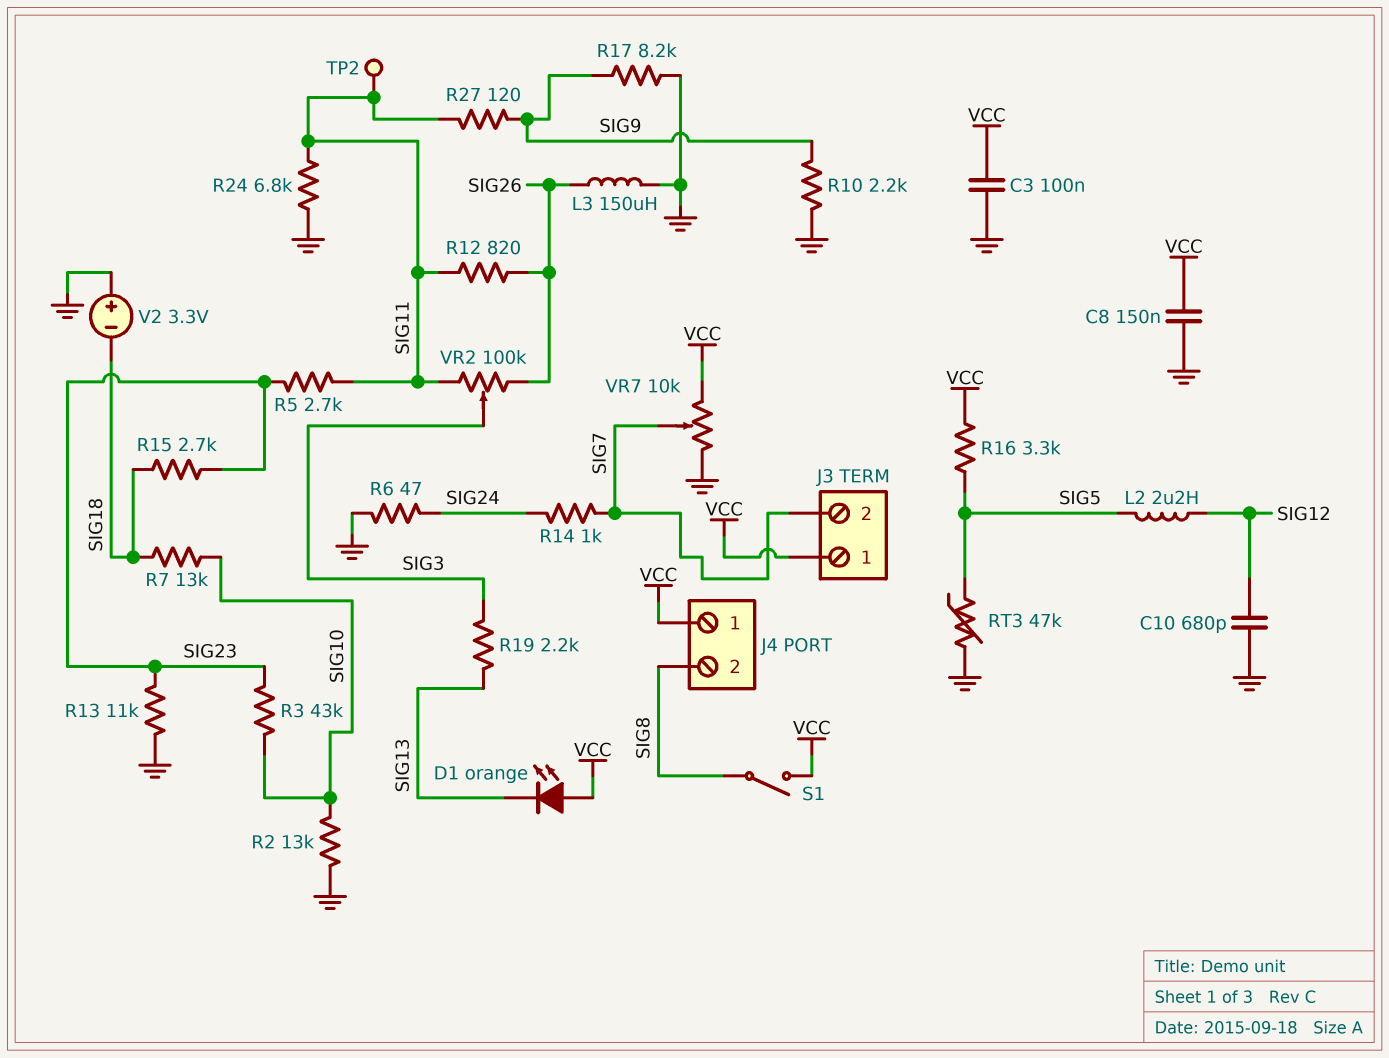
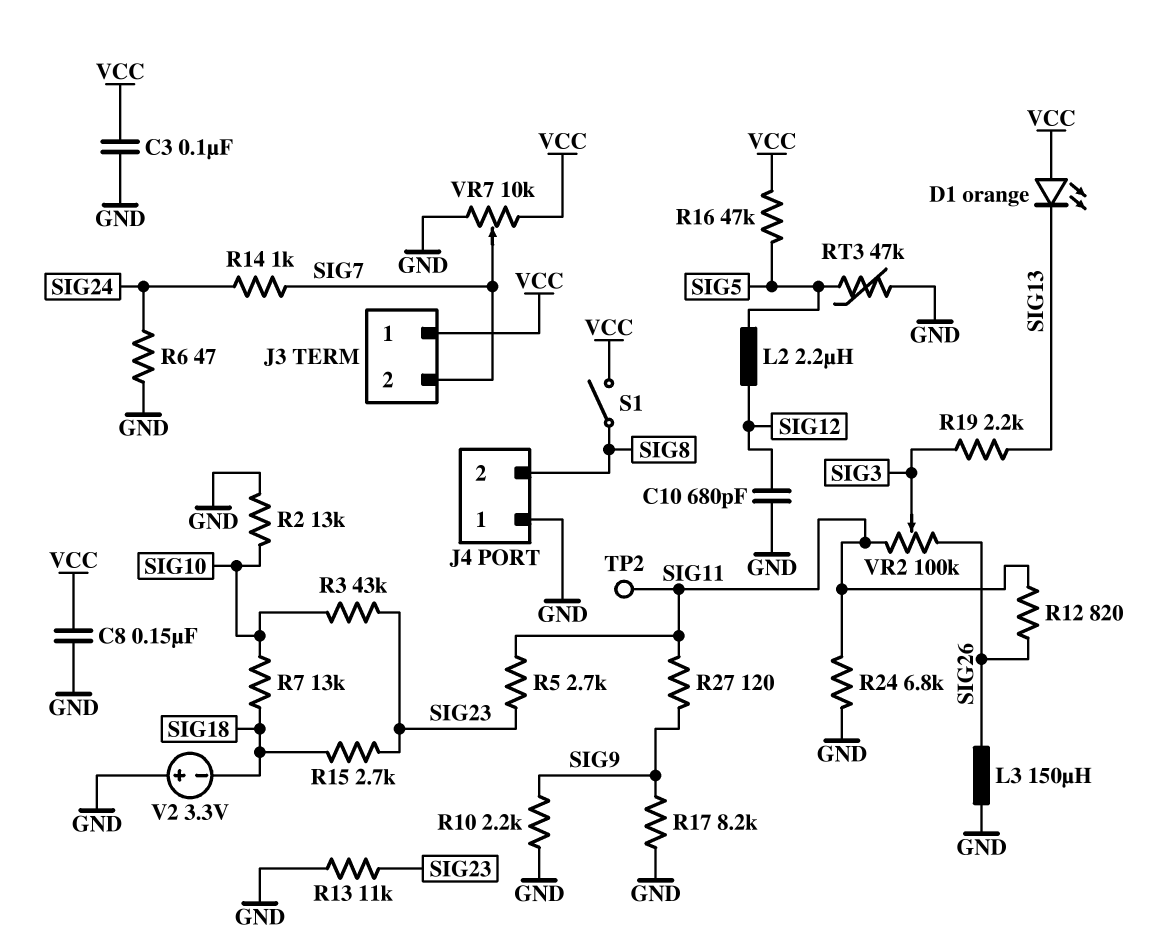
J4 pin 1: VCC -> GND
R16: 3.3k (SIG5, VCC) -> 47k (SIG5, VCC)

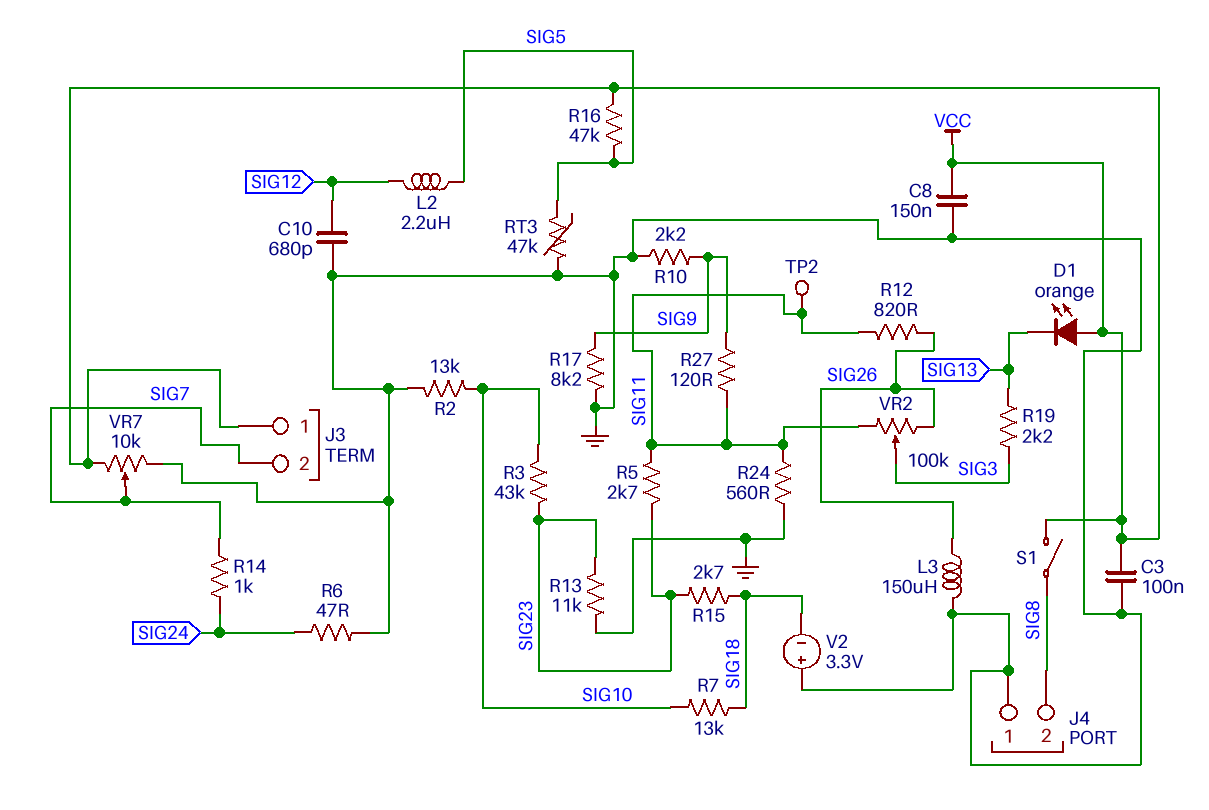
R24: 6.8k (GND, SIG11) -> 560 (GND, SIG11)

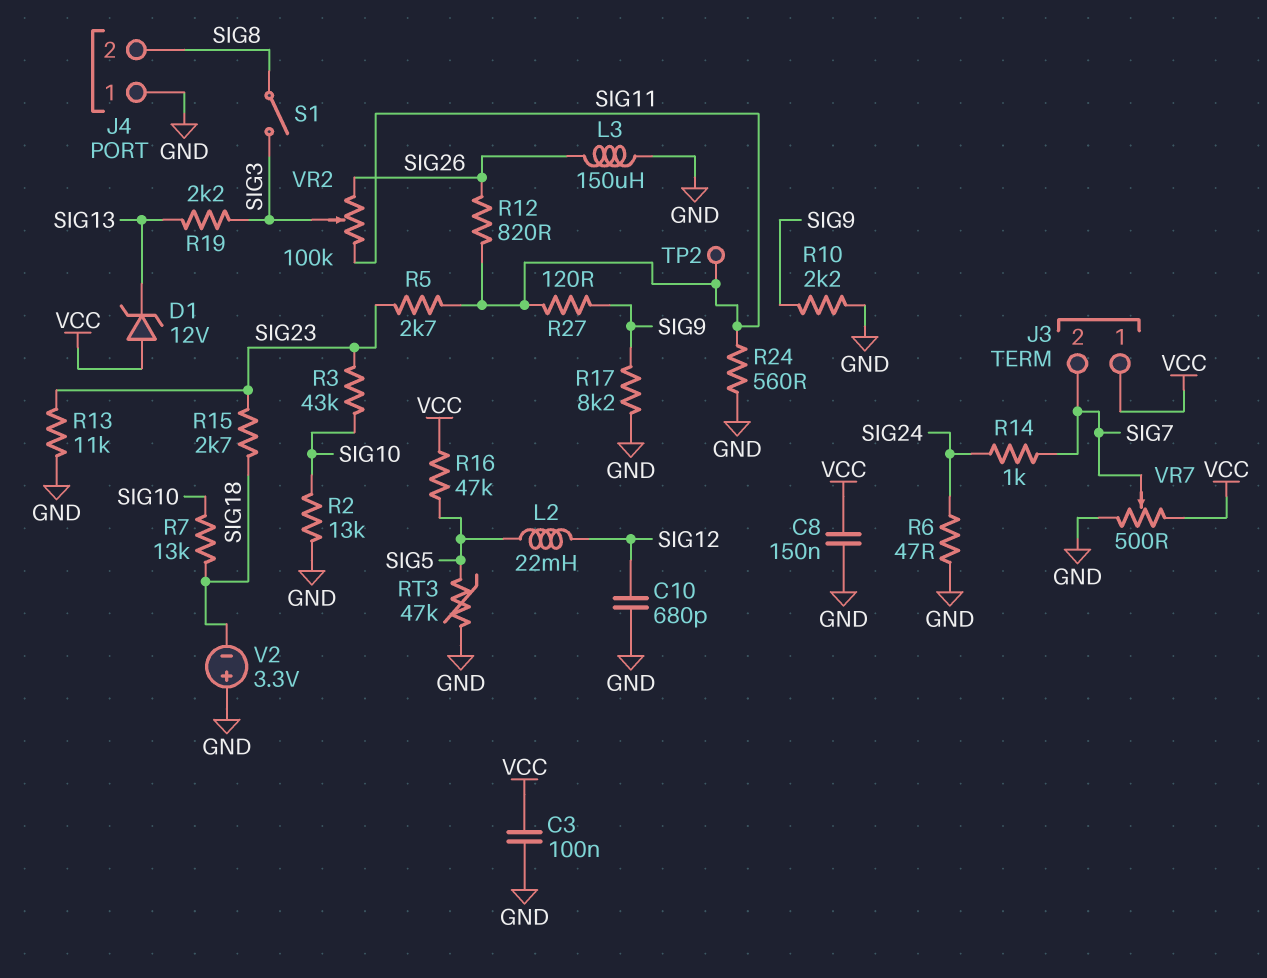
D1: LED orange (A VCC, K SIG13) -> zener 12V (A VCC, K SIG13)
L2: 2.2uH (SIG5, SIG12) -> 22mH (SIG5, SIG12)
S1: switch (SIG8, VCC) -> switch (SIG3, SIG8)
VR7: 10k (GND, VCC, wiper SIG7) -> 500 (GND, VCC, wiper SIG7)

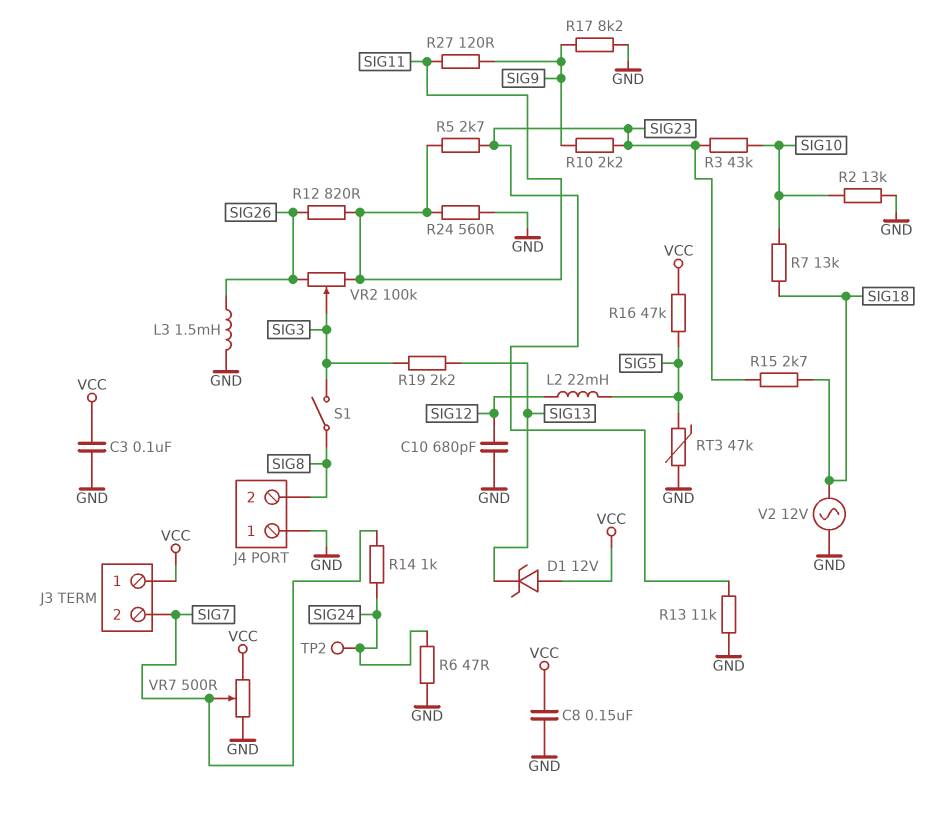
L3: 150uH (GND, SIG26) -> 1.5mH (GND, SIG26)
R10: 2.2k (GND, SIG9) -> 2.2k (SIG9, SIG23)
TP2: test point (SIG11) -> test point (SIG24)
V2: 3.3V (plus GND, minus SIG18) -> AC 12V (GND, SIG18)

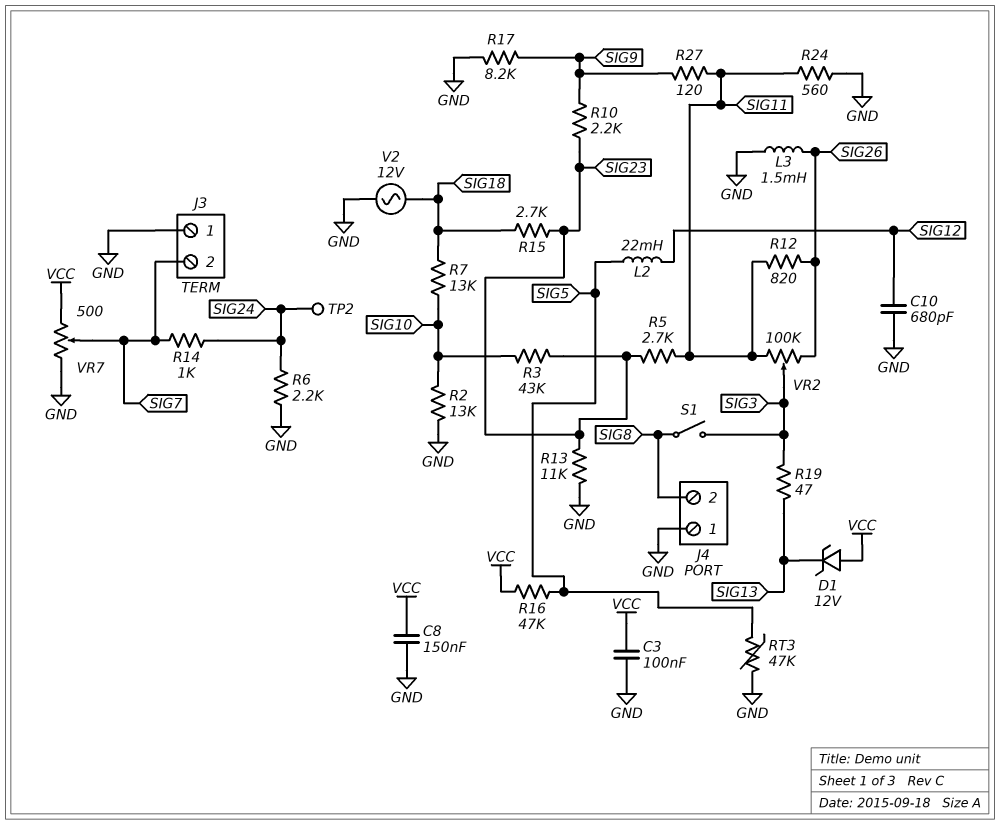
J3 pin 1: VCC -> GND
R6: 47 (GND, SIG24) -> 2.2k (GND, SIG24)
R19: 2.2k (SIG3, SIG13) -> 47 (SIG3, SIG13)

